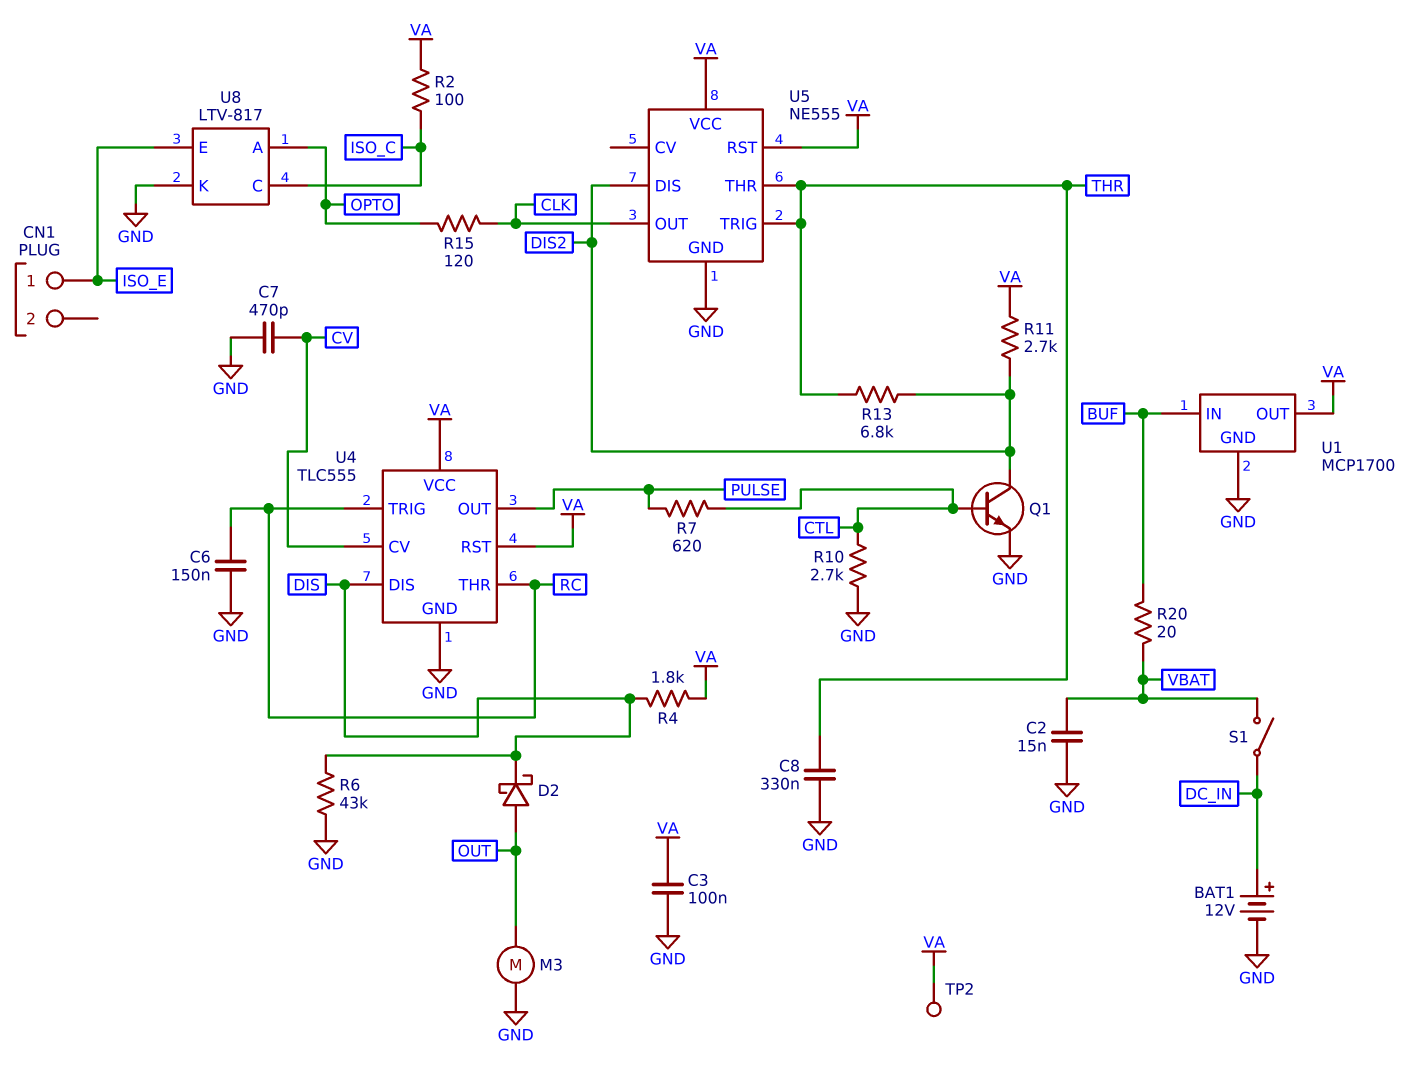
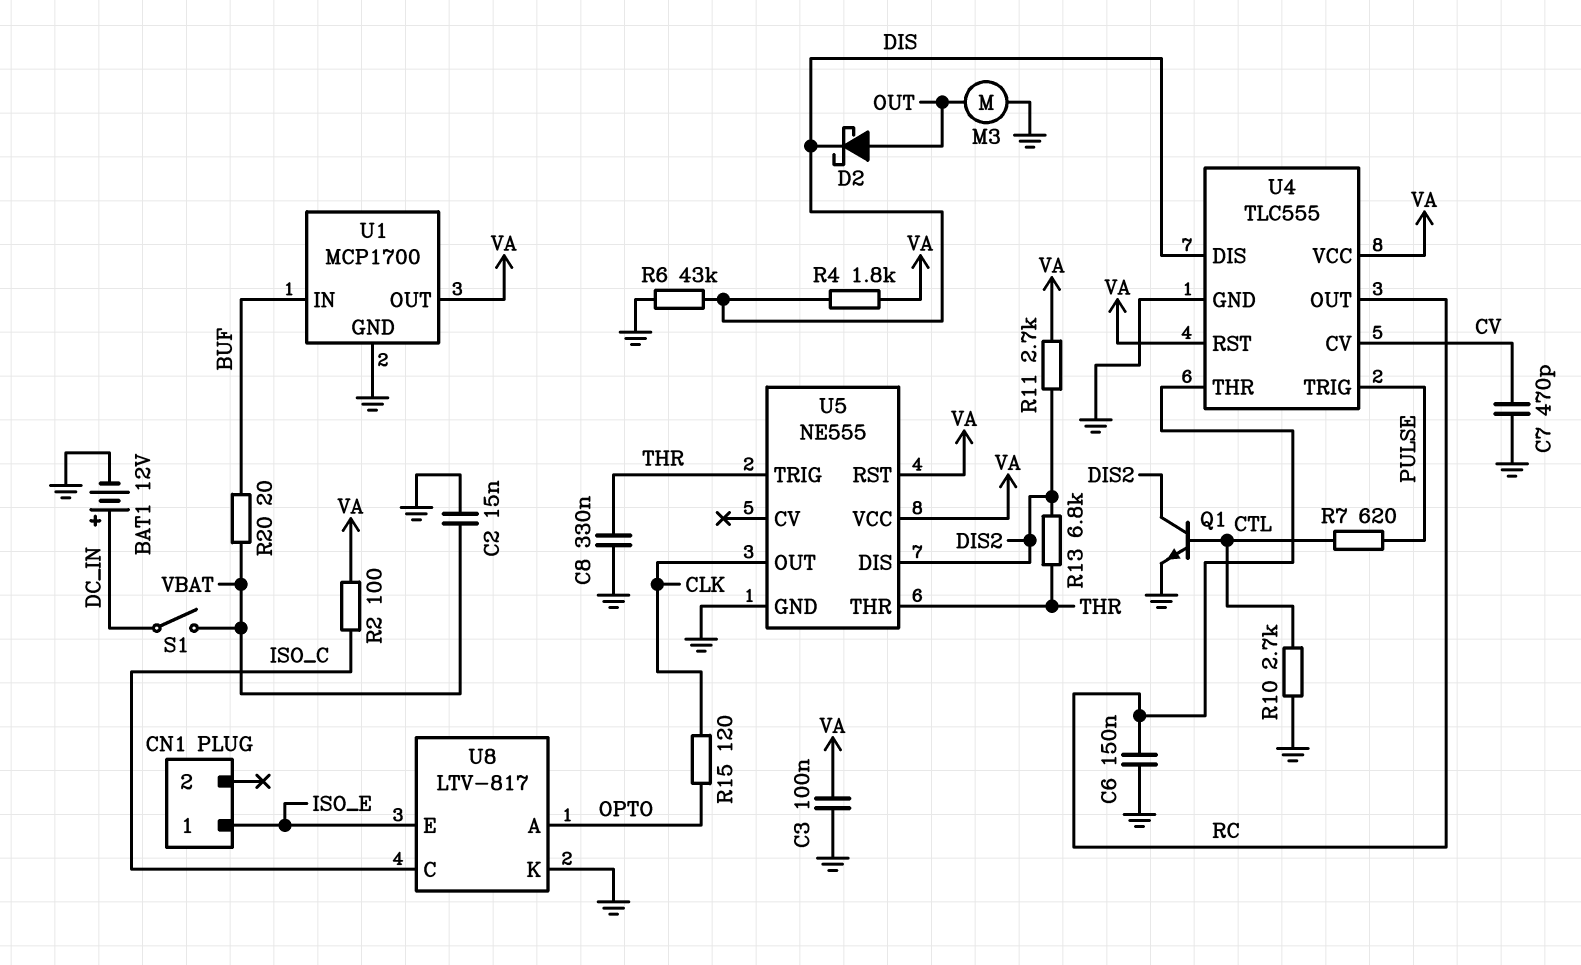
TP2: test point (VA) -> none
U4 pin OUT: PULSE -> RC
U4 pin TRIG: RC -> PULSE

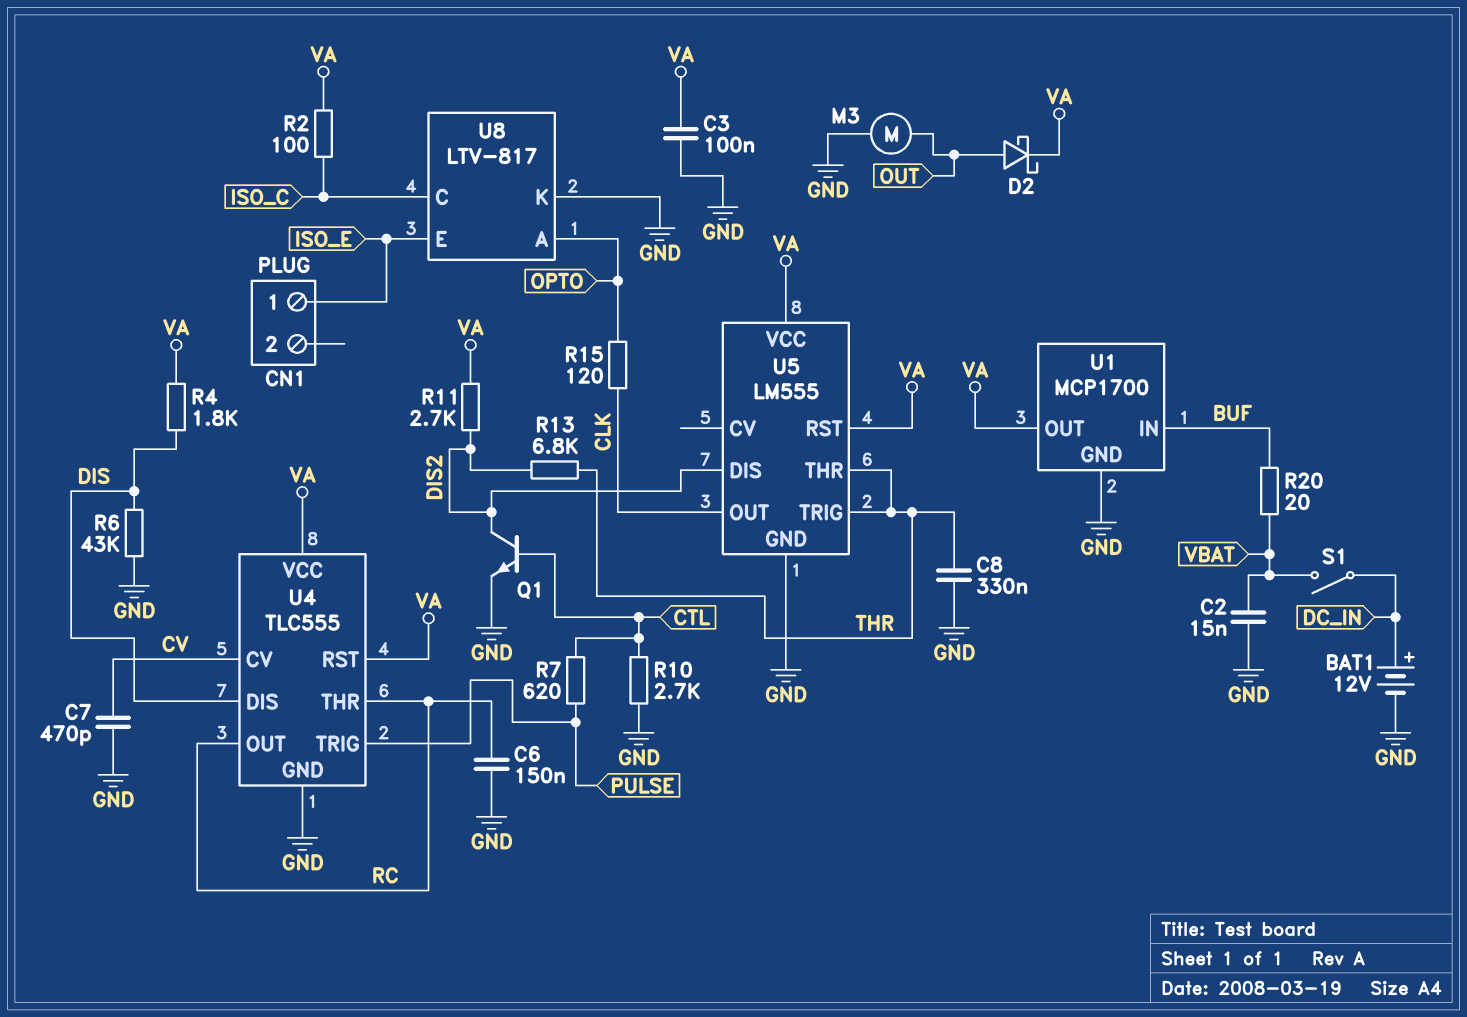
D2: schottky (A OUT, K DIS) -> schottky (A OUT, K VA)
U5: NE555 -> LM555

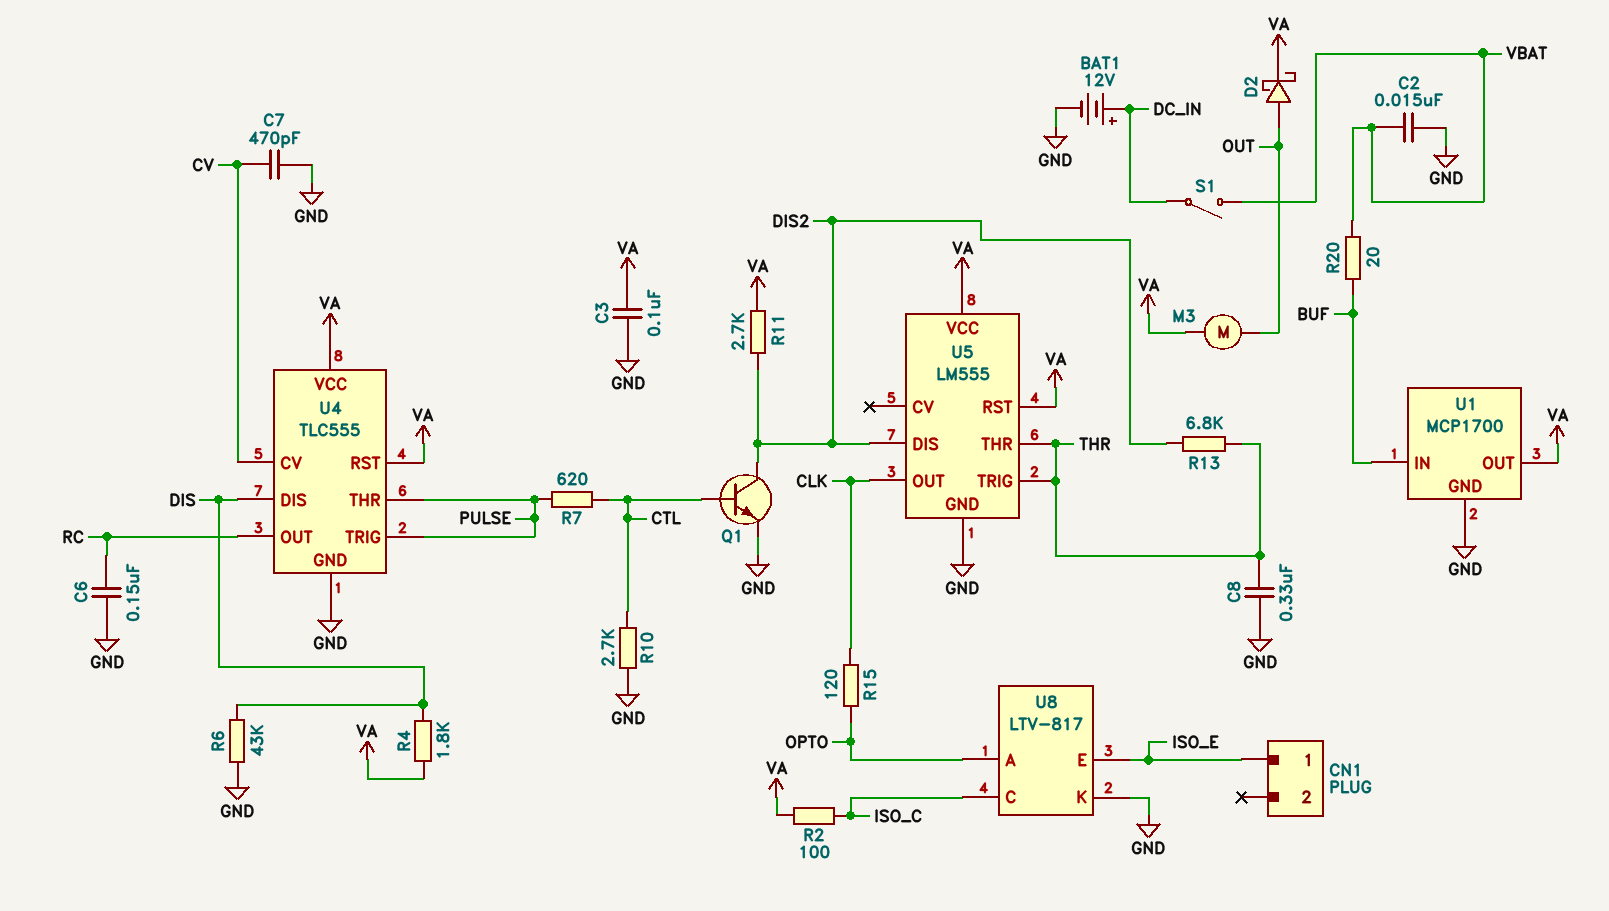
M3: motor (GND, OUT) -> motor (OUT, VA)
U4 pin THR: RC -> PULSE

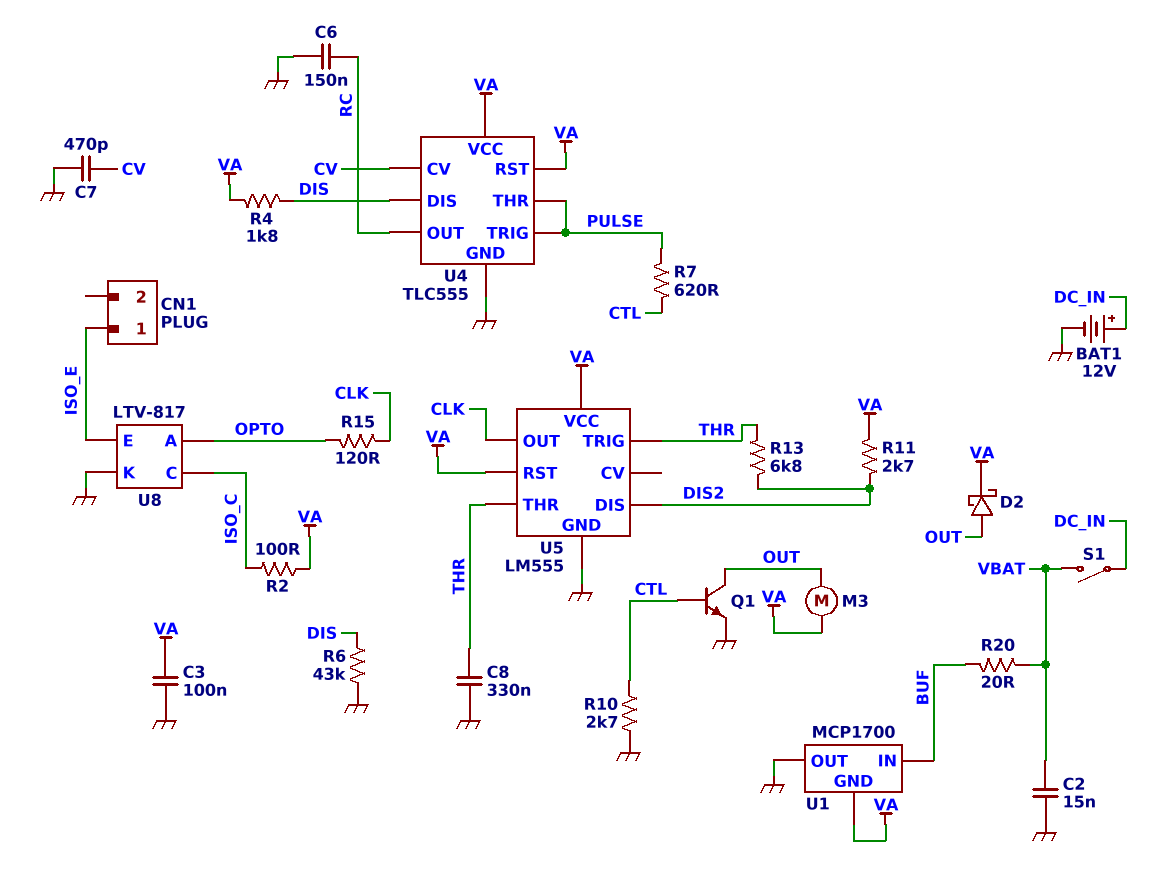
Q1: NPN (B CTL, C DIS2, E GND) -> NPN (B CTL, C OUT, E GND)
U1 pin GND: GND -> VA
U1 pin OUT: VA -> GND

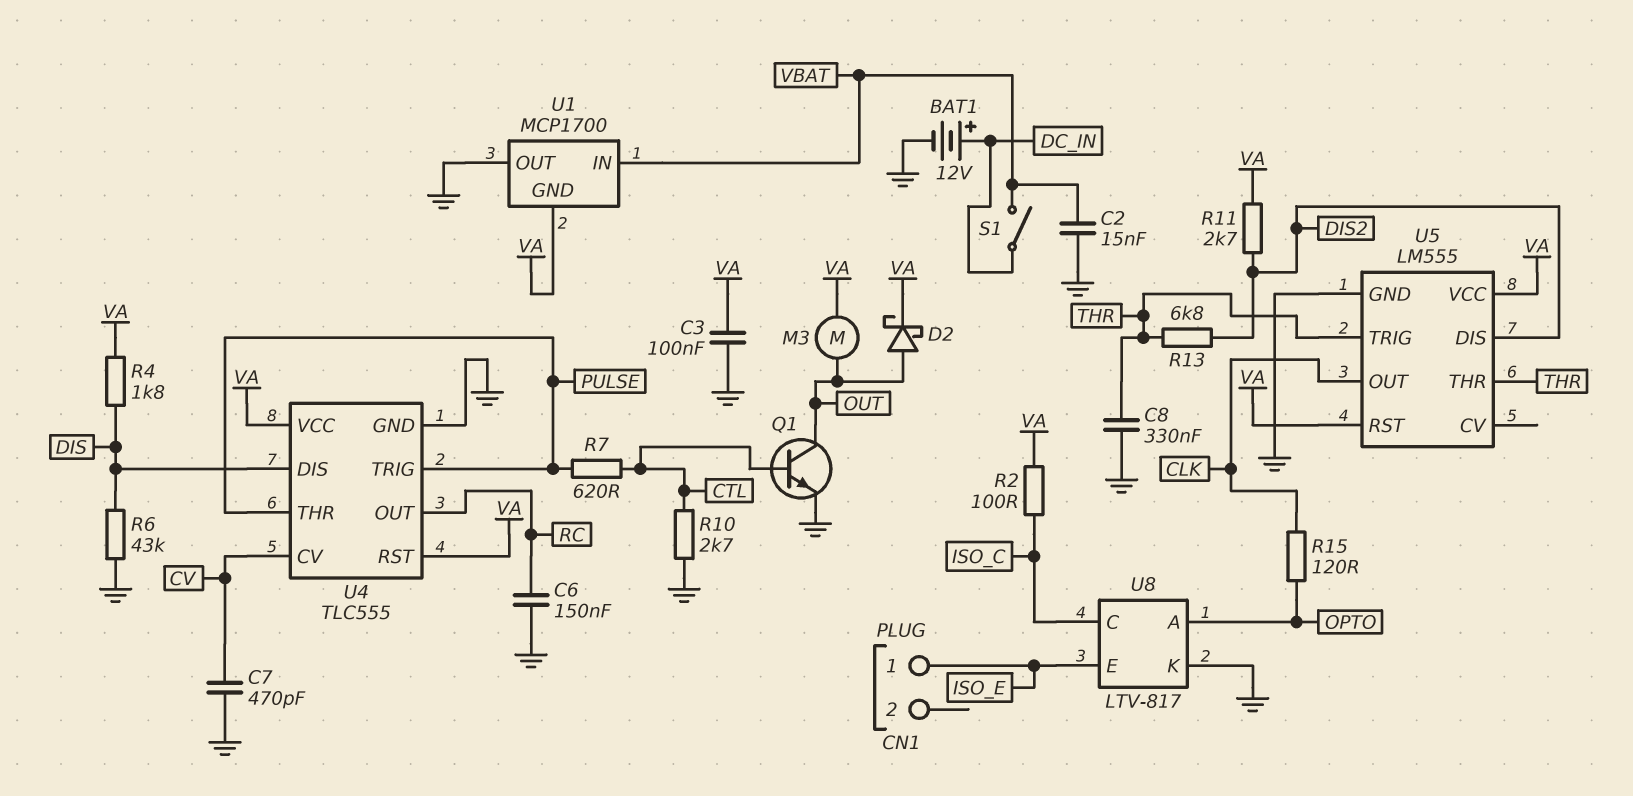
R20: 20 (BUF, VBAT) -> none
U1 pin IN: BUF -> VBAT

